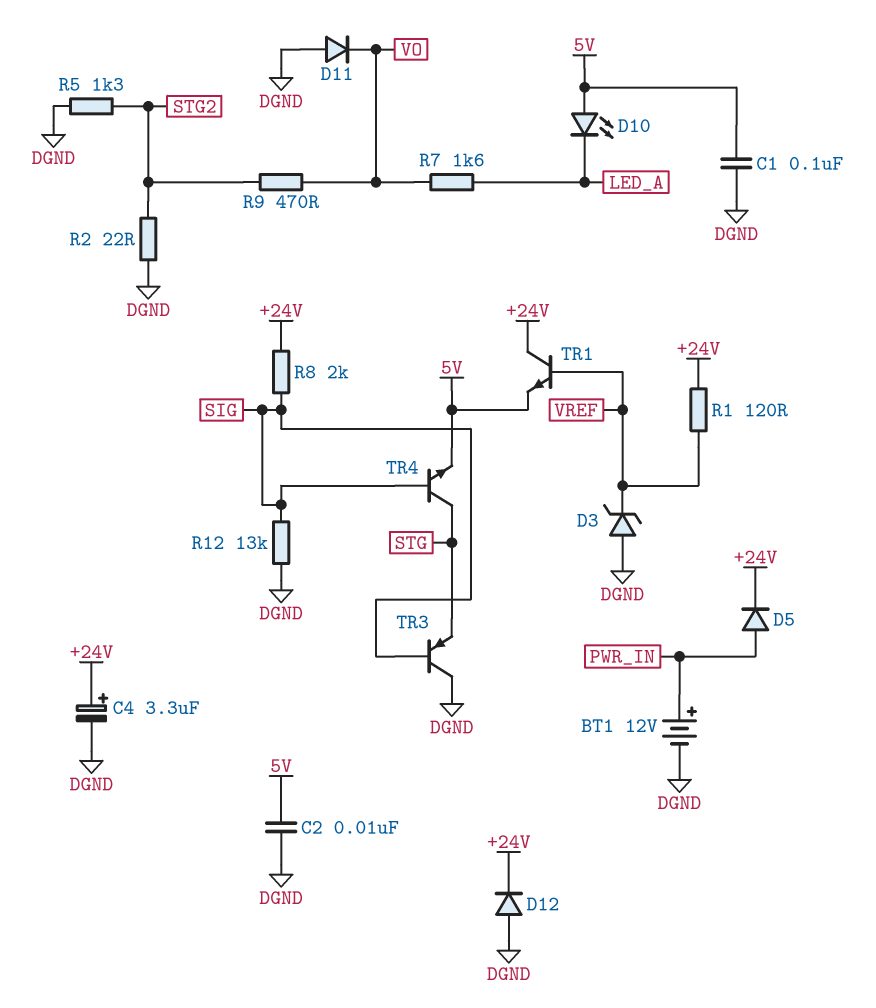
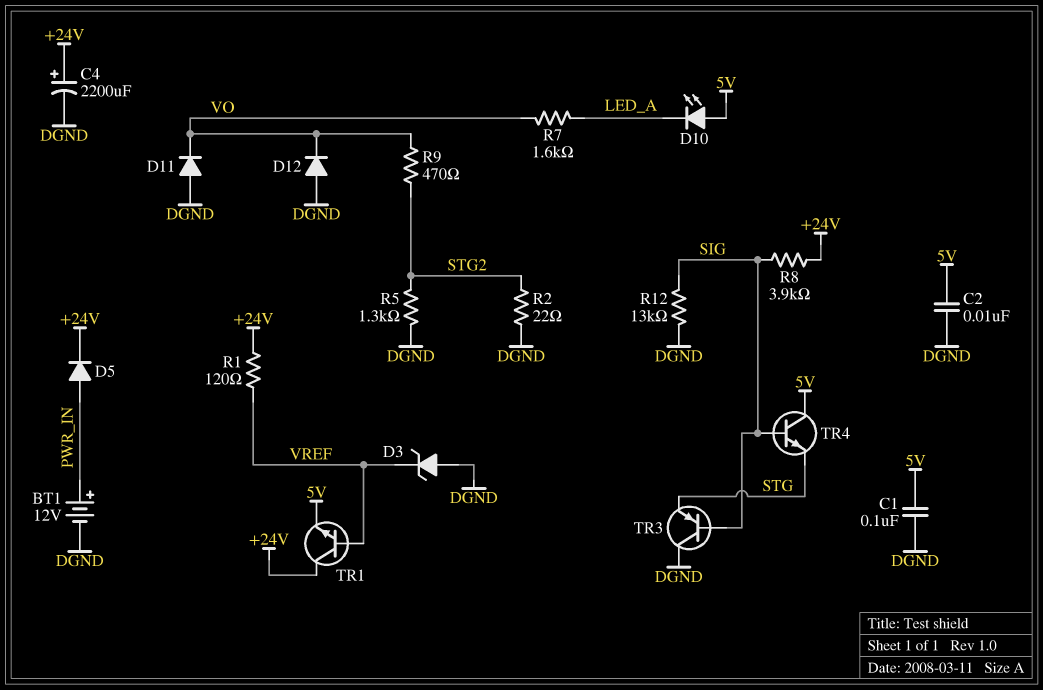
C4: 3.3uF (plus +24V, minus DGND) -> 2200uF (plus +24V, minus DGND)
D12: diode (A DGND, K +24V) -> diode (A DGND, K VO)
R8: 2k (+24V, SIG) -> 3.9k (+24V, SIG)
TR4: NPN (B SIG, C STG, E 5V) -> NPN (B SIG, C 5V, E STG)

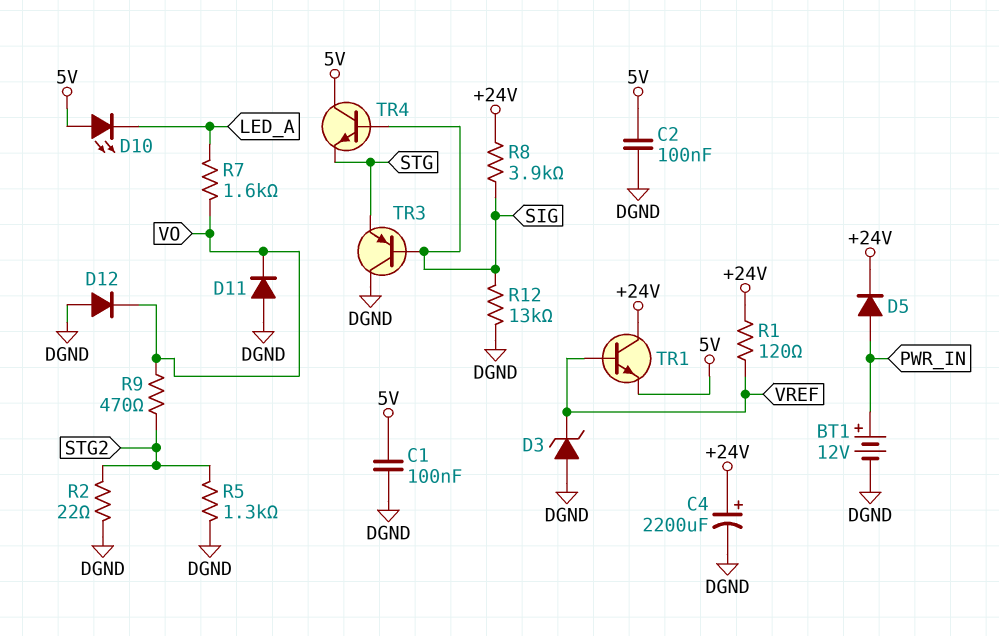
C2: 10nF (5V, DGND) -> 100nF (5V, DGND)

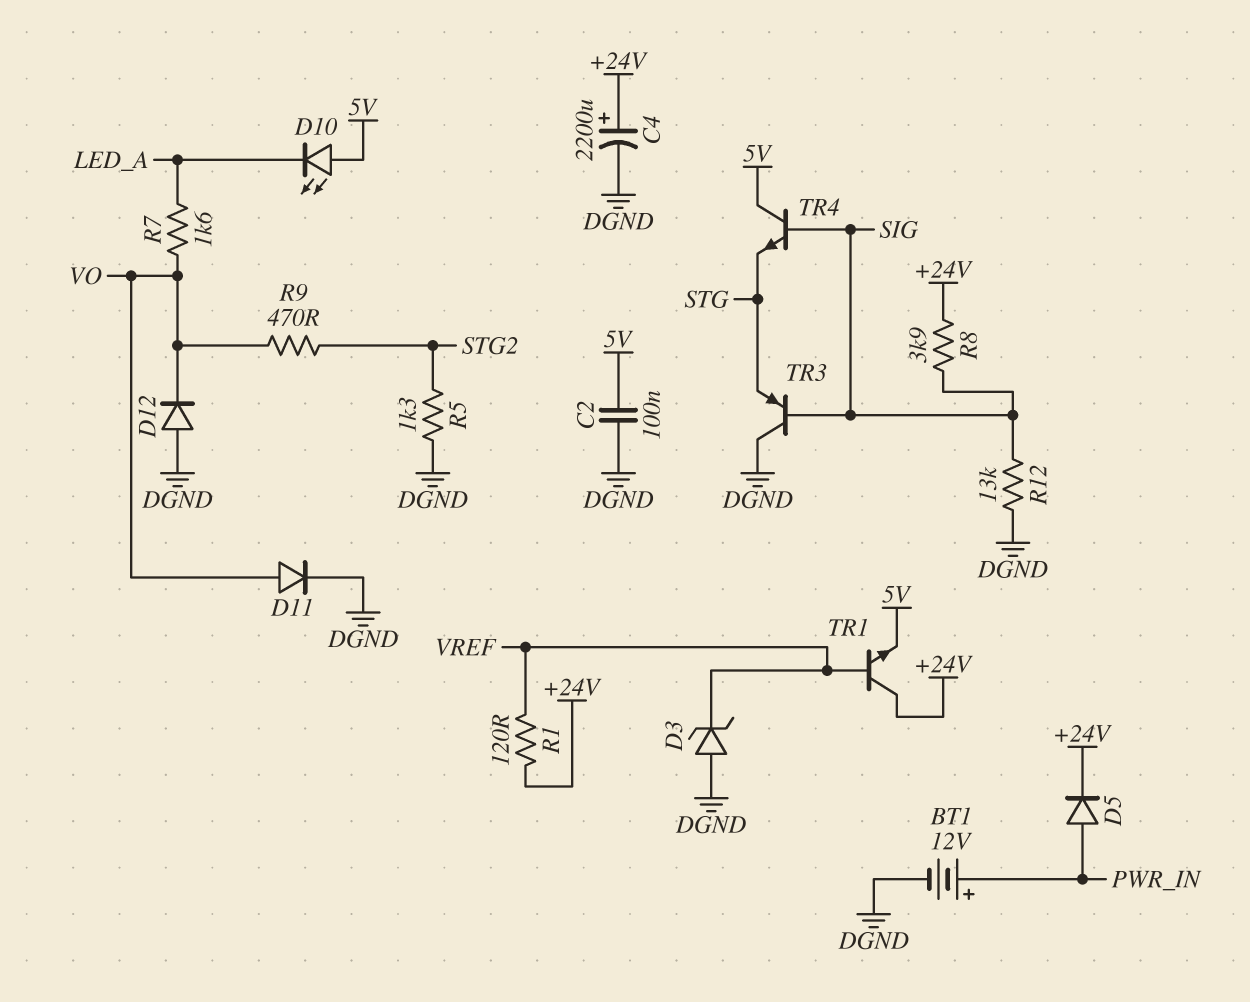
C1: 100nF (5V, DGND) -> none
D11: diode (A DGND, K VO) -> diode (A VO, K DGND)
R2: 22 (DGND, STG2) -> none

